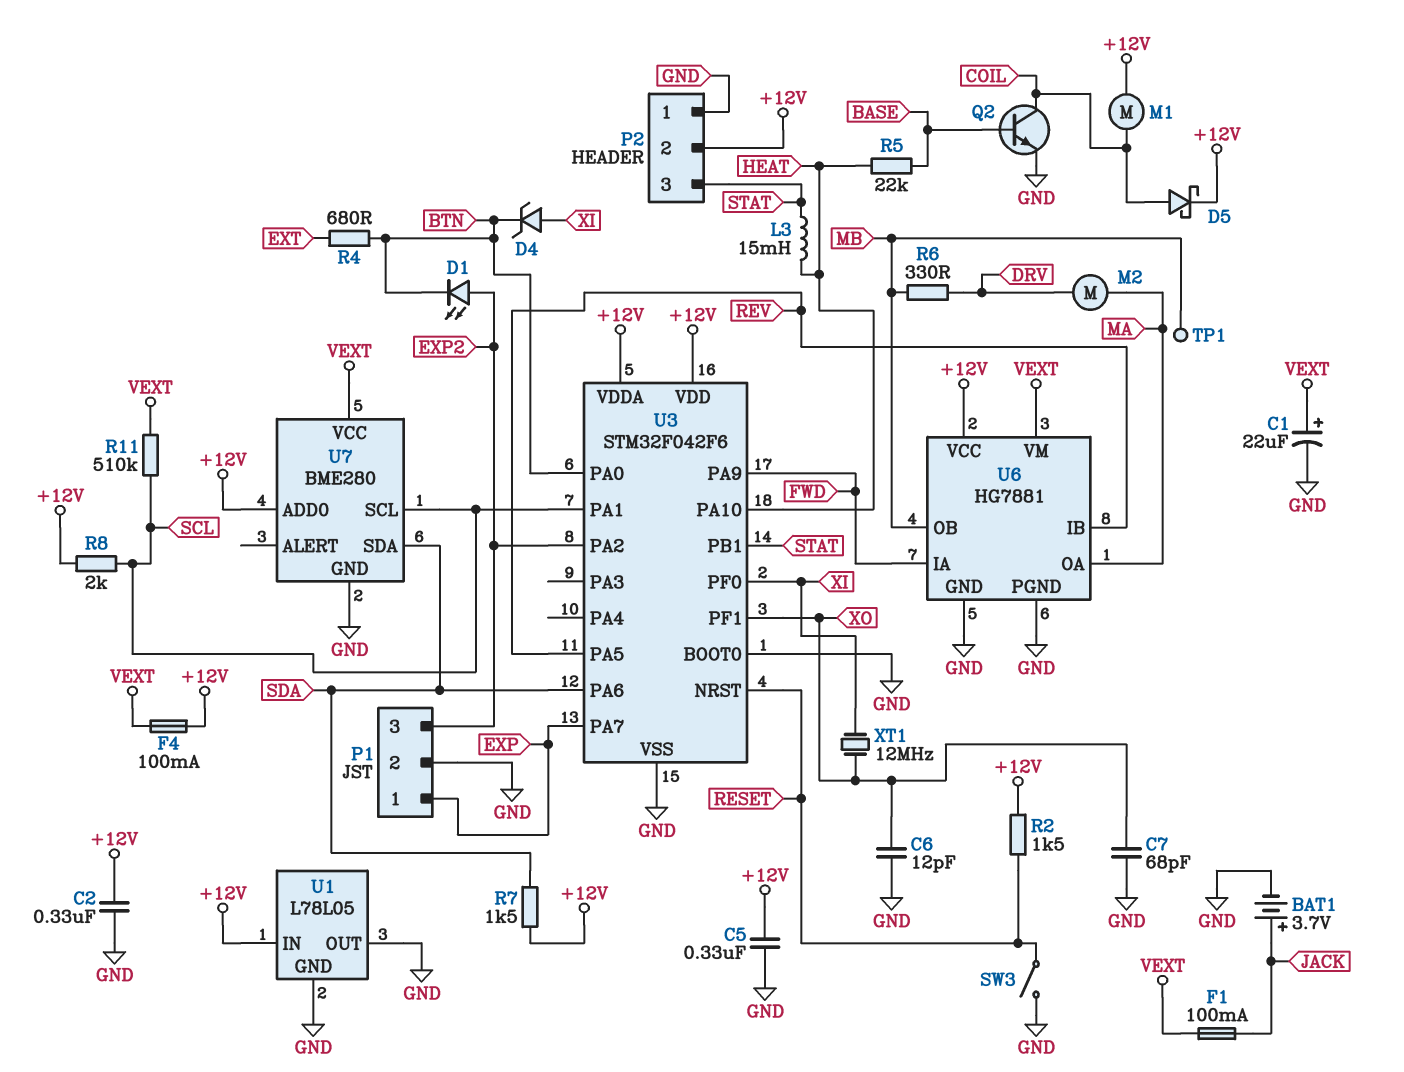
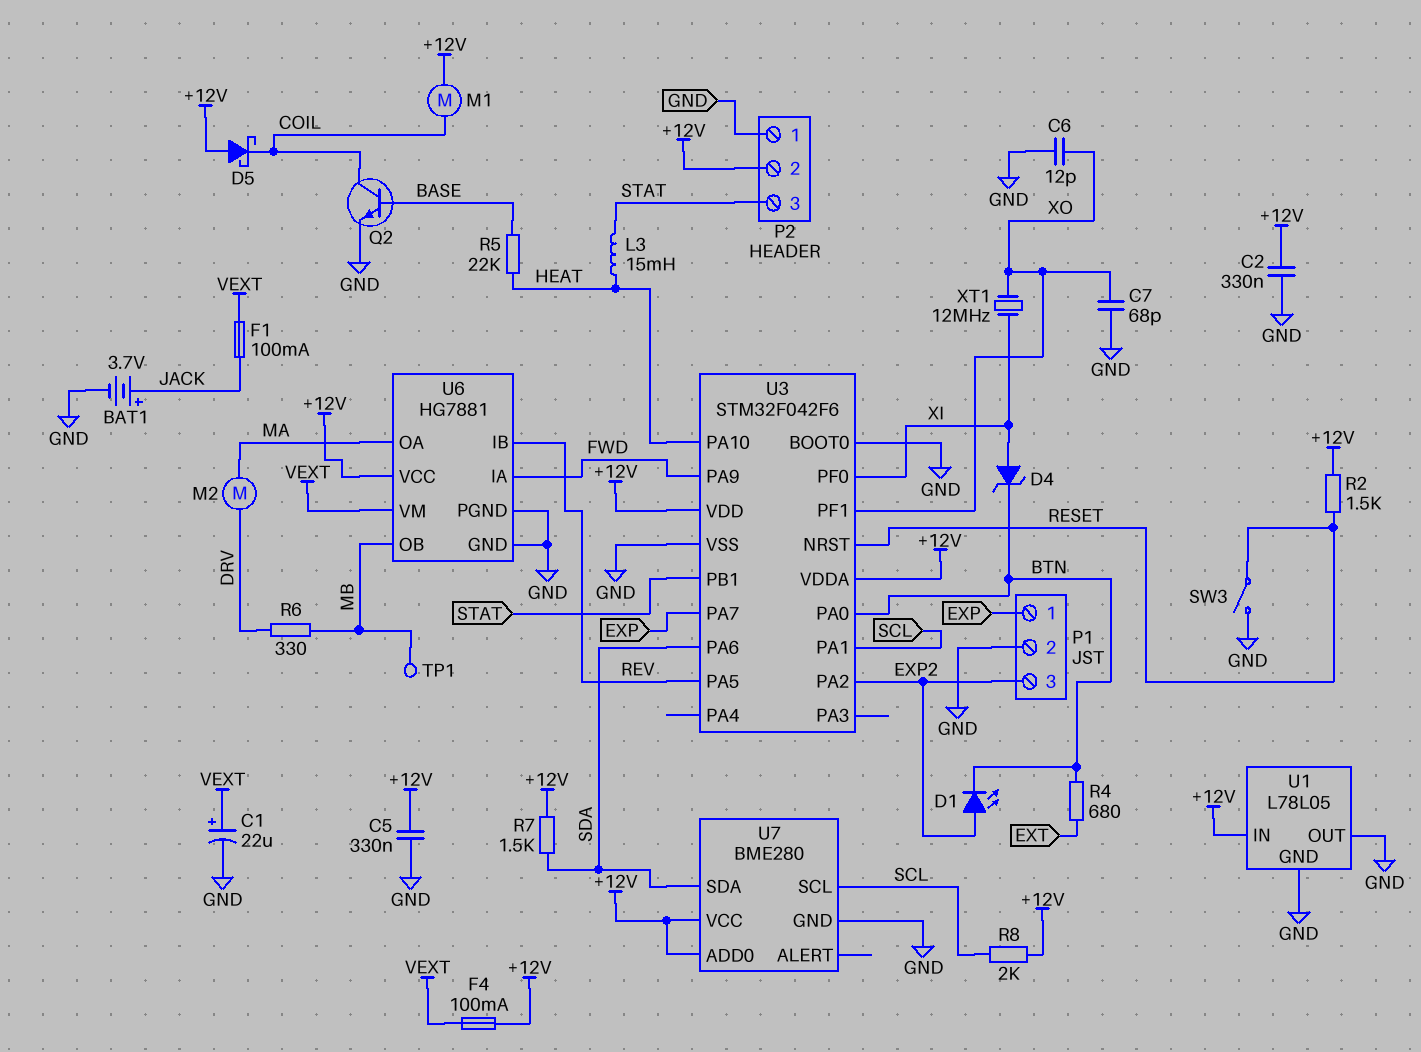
D5: schottky (A COIL, K +12V) -> schottky (A +12V, K COIL)
R11: 510k (SCL, VEXT) -> none
U7 pin VCC: VEXT -> +12V

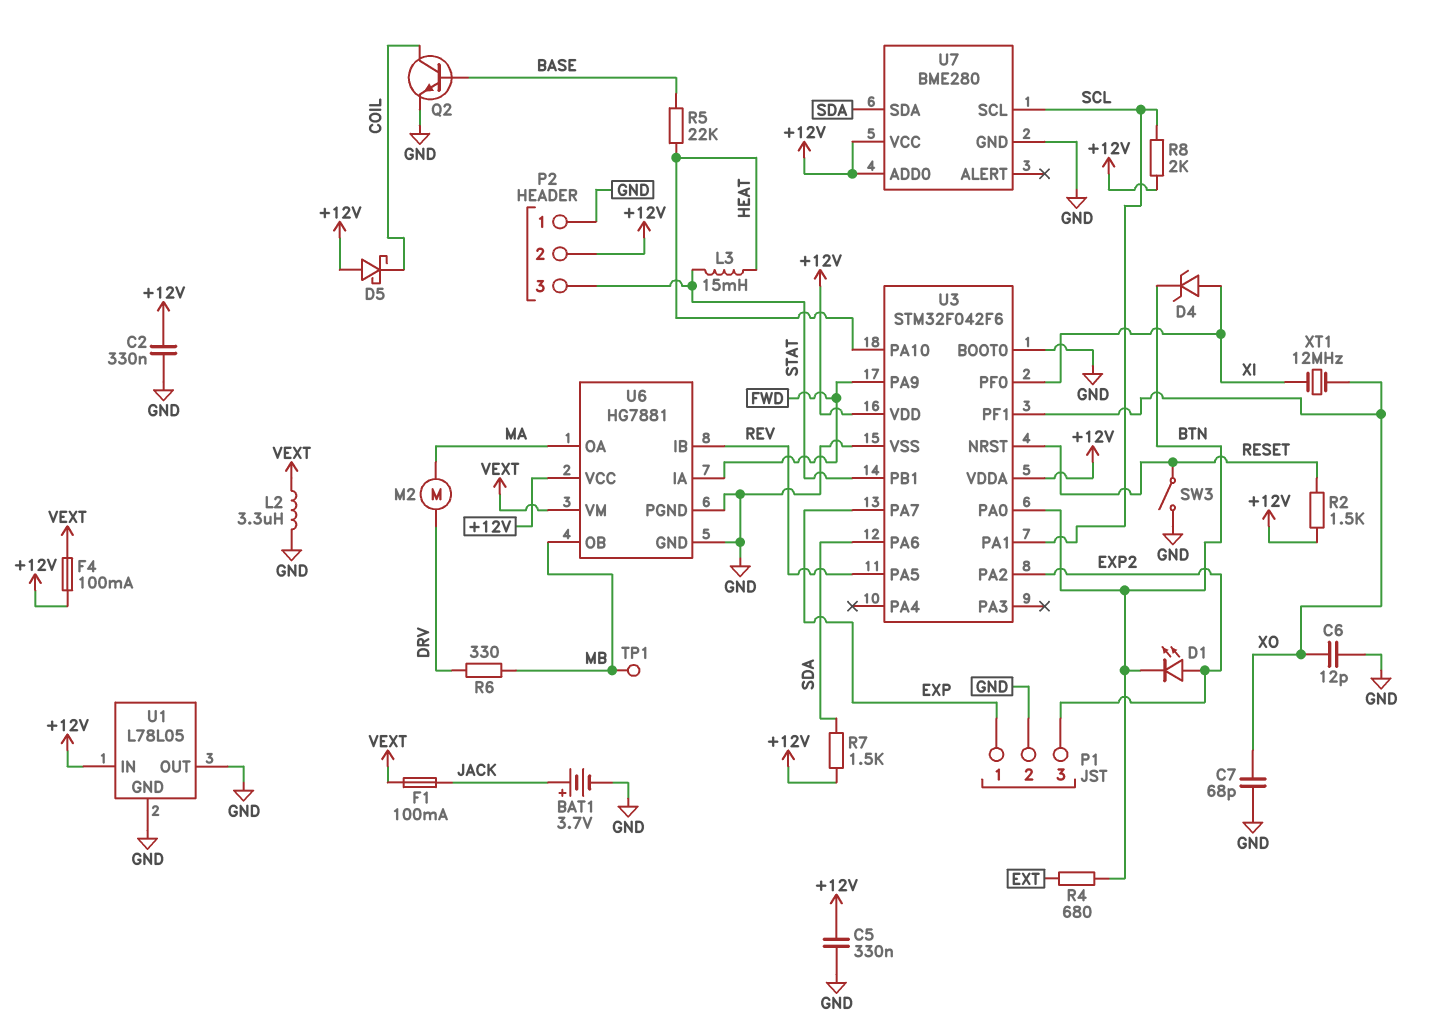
C1: 22uF (plus VEXT, minus GND) -> none
L2: none -> 3.3uH (GND, VEXT)
M1: motor (+12V, COIL) -> none

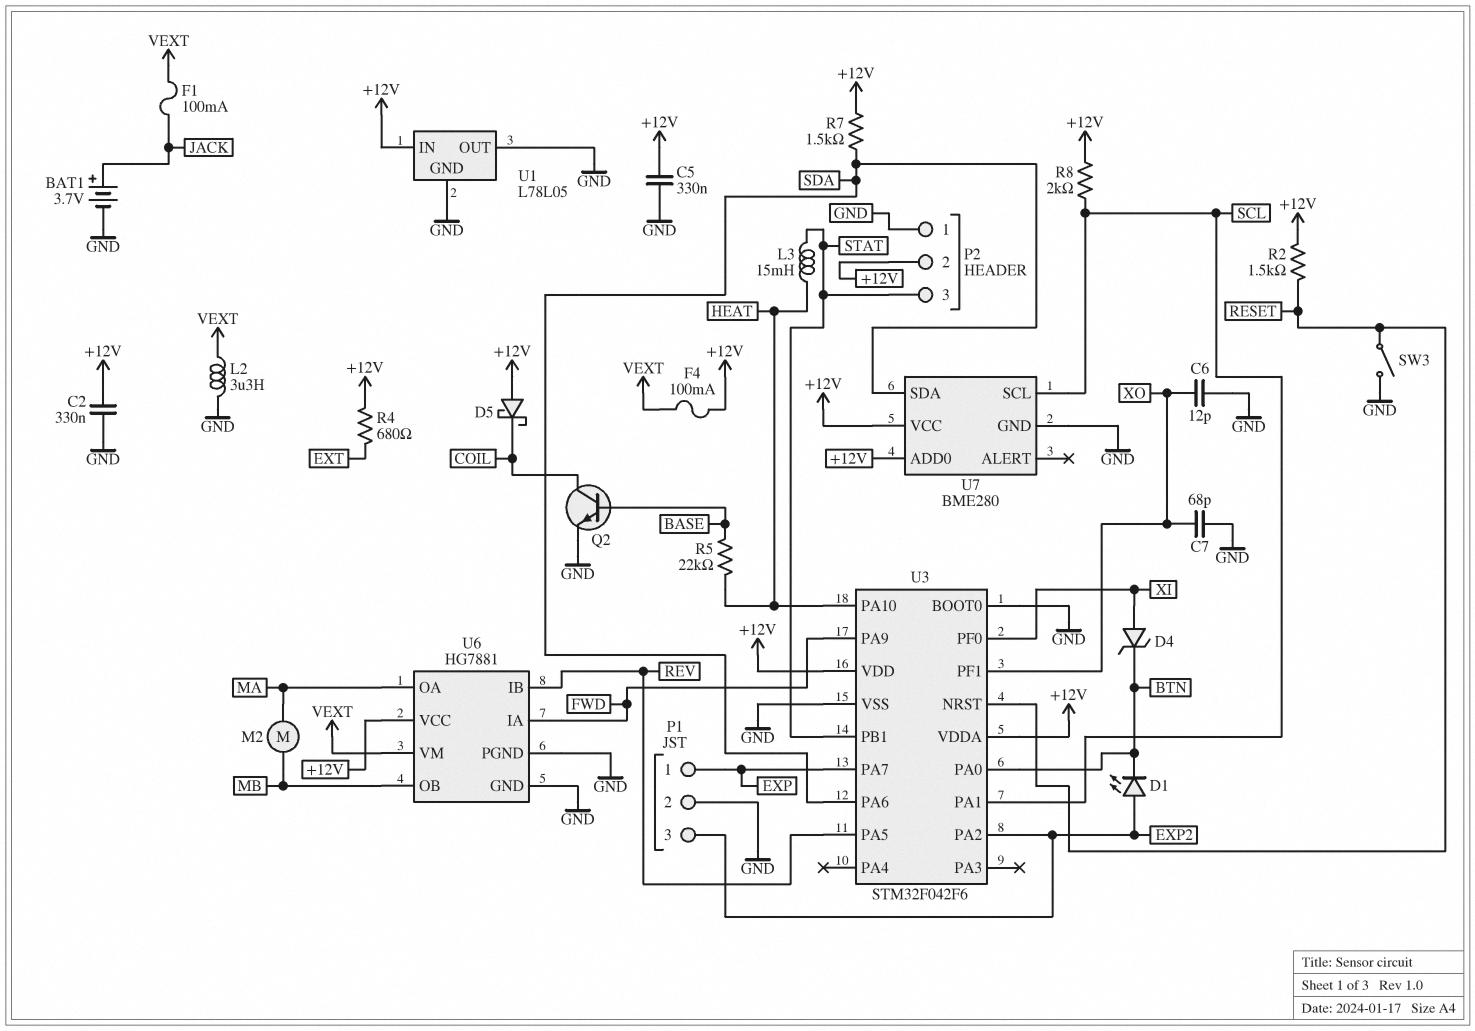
M2: motor (DRV, MA) -> motor (MA, MB)
R4: 680 (BTN, EXT) -> 680 (+12V, EXT)
R6: 330 (DRV, MB) -> none
TP1: test point (MB) -> none
XT1: 12MHz (XI, XO) -> none

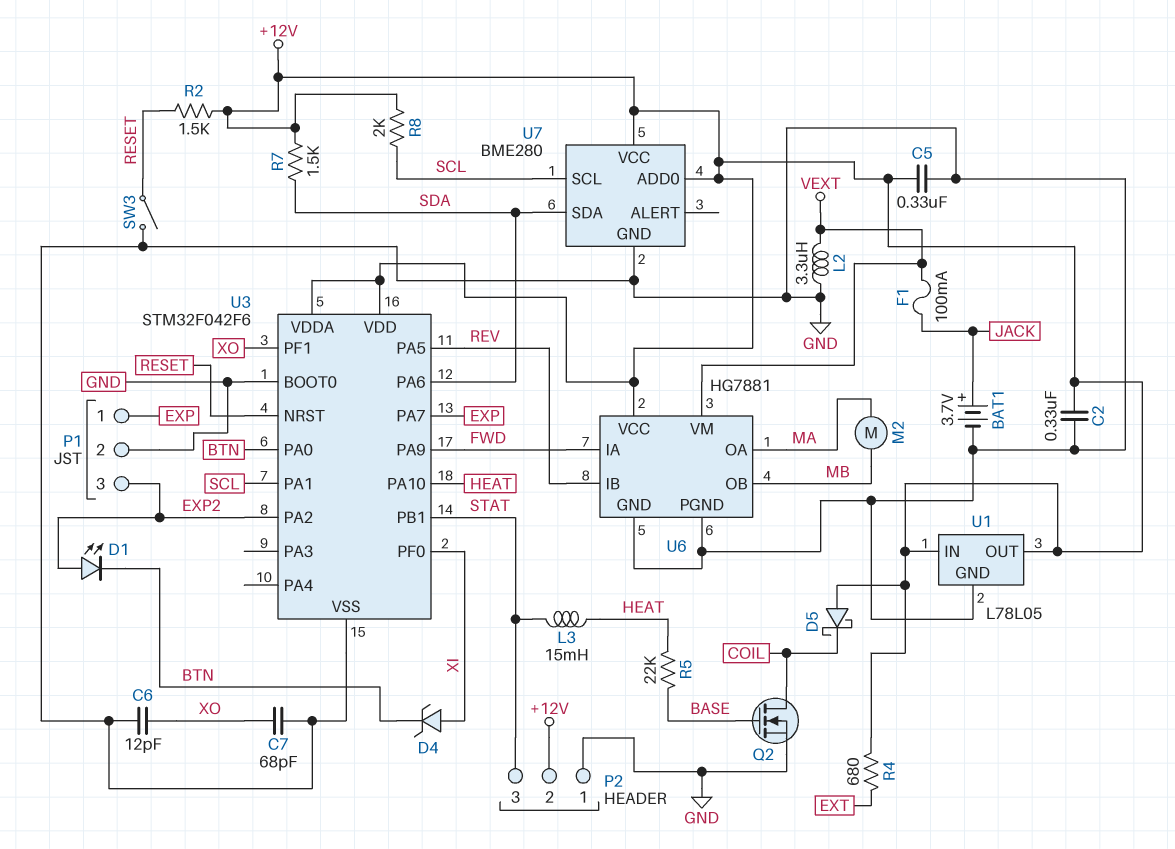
F4: 100mA (+12V, VEXT) -> none
Q2: NPN (B BASE, C COIL, E GND) -> NMOS (G BASE, D COIL, S GND)
U1 pin OUT: GND -> +12V

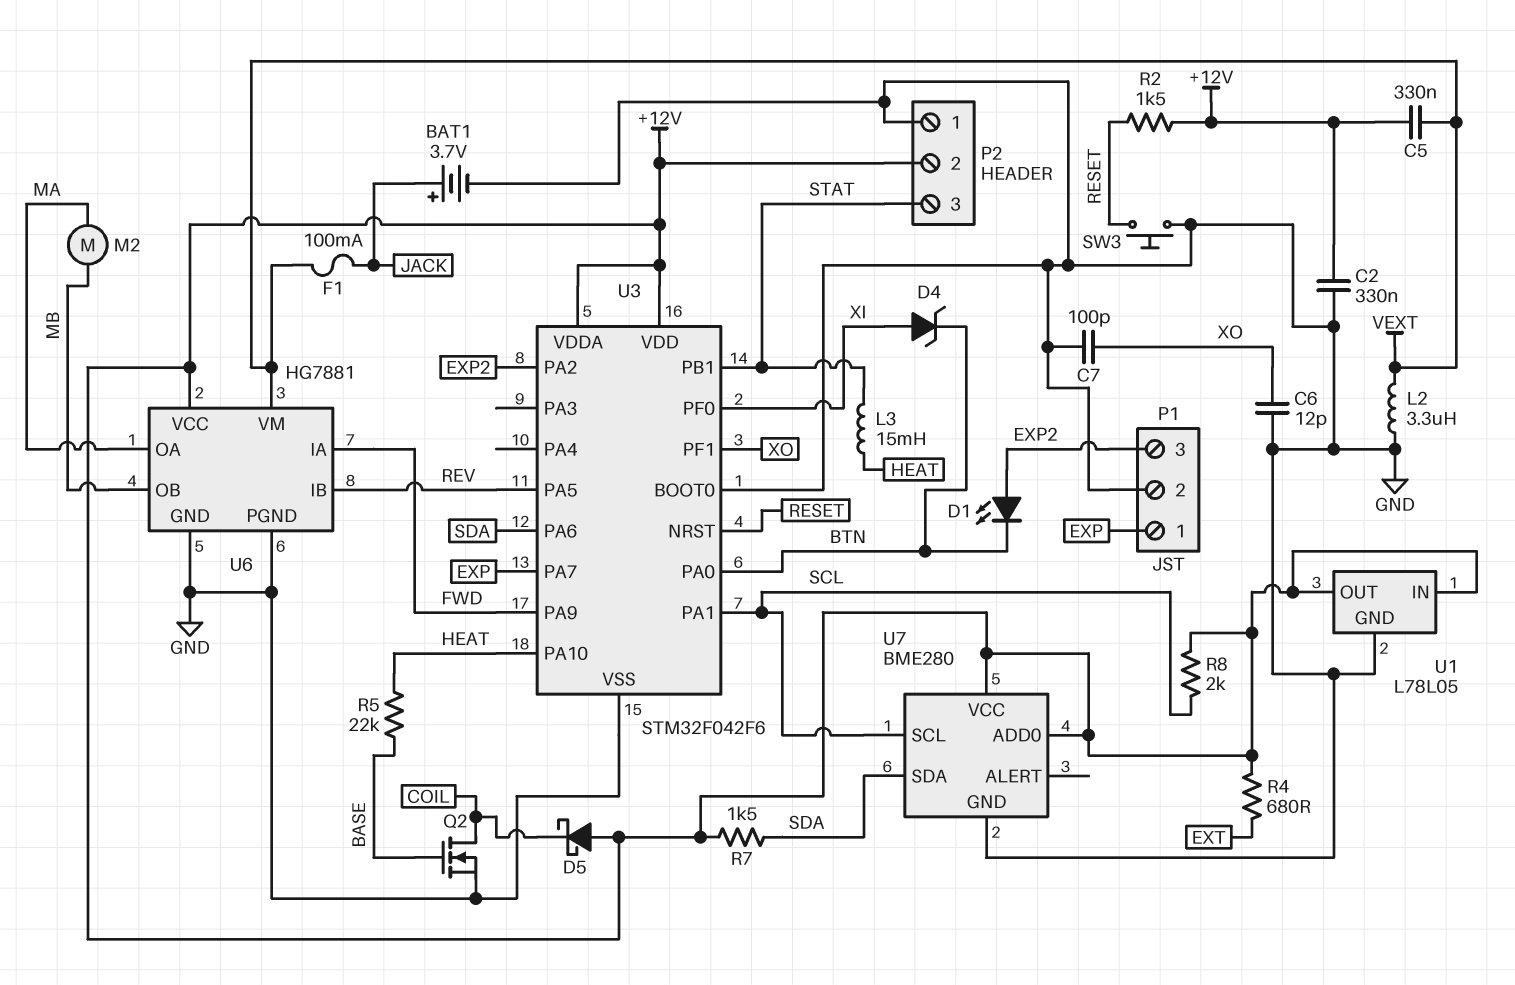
C5: 330nF (+12V, GND) -> 330nF (+12V, VEXT)
C7: 68pF (GND, XO) -> 100pF (GND, XO)
SW3: switch (GND, RESET) -> button (GND, RESET)

